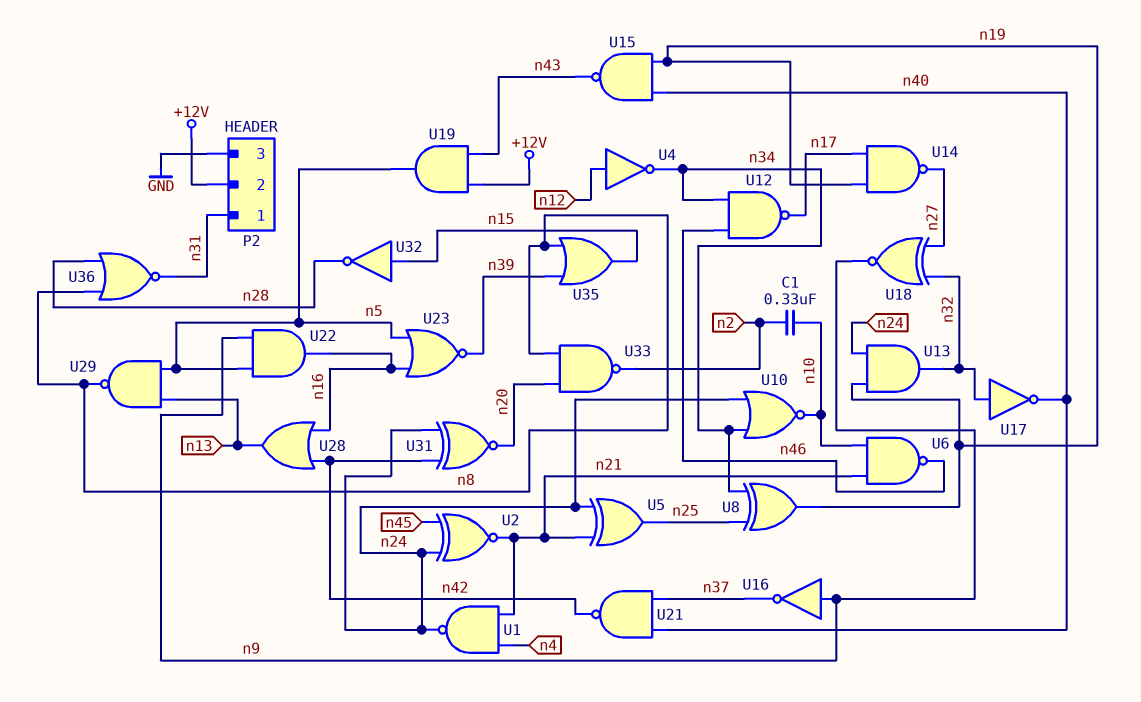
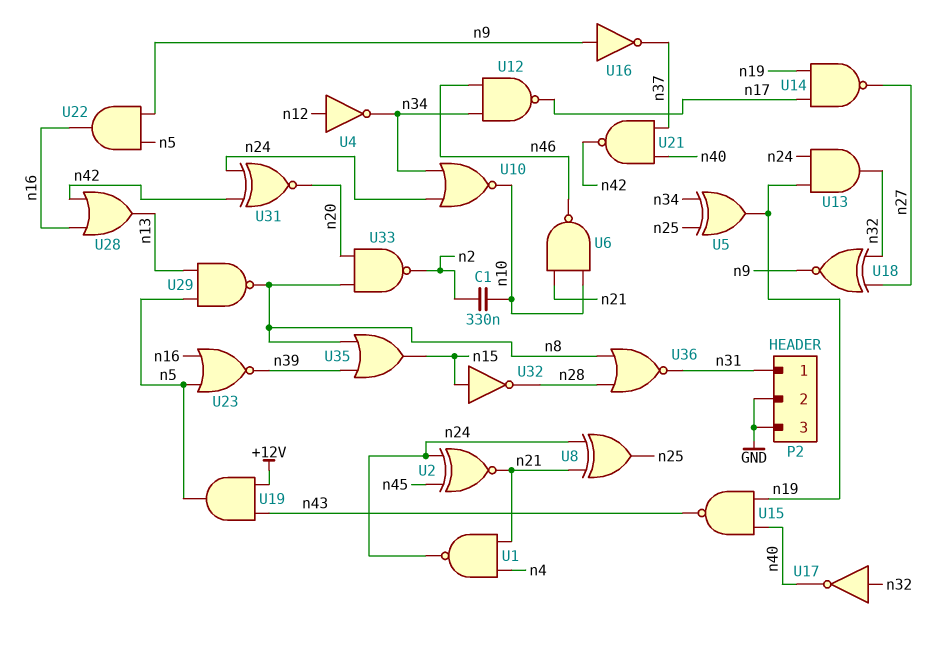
P2 pin 2: +12V -> GND
U5: XOR (in n21, in n24, out n25) -> XOR (in n25, in n34, out n19)
U8: XOR (in n25, in n34, out n19) -> XOR (in n21, in n24, out n25)

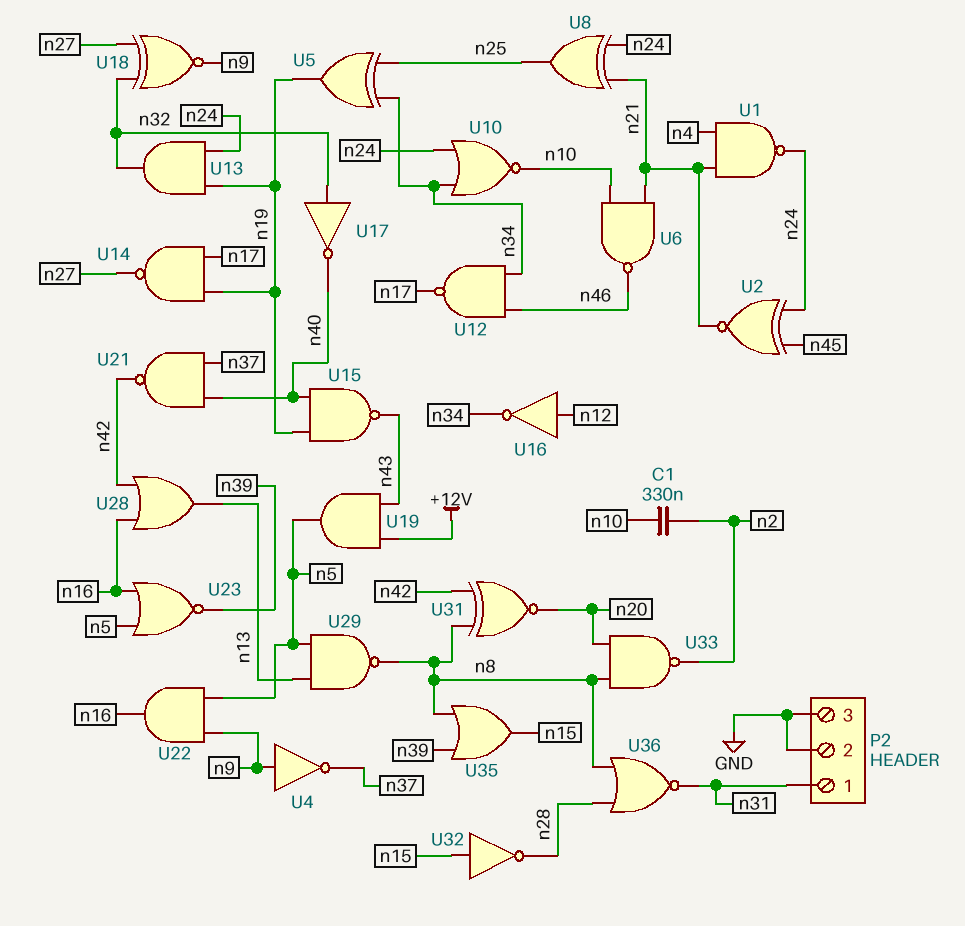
U4: NOT (in n12, out n34) -> NOT (in n9, out n37)
U16: NOT (in n9, out n37) -> NOT (in n12, out n34)
U31: XNOR (in n24, in n42, out n20) -> XNOR (in n8, in n42, out n20)

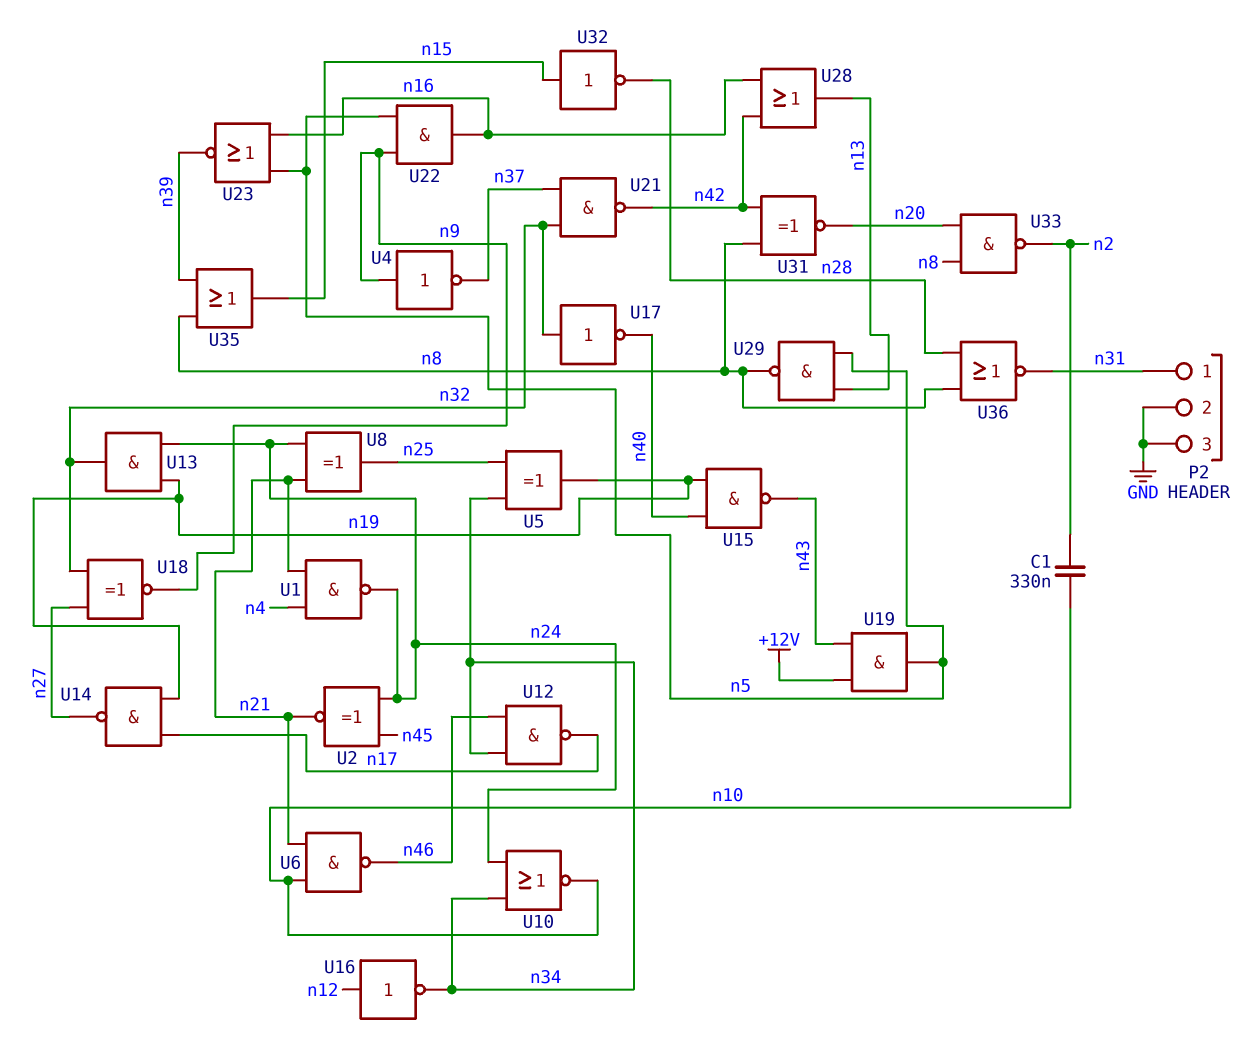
U21: NAND (in n37, in n40, out n42) -> NAND (in n32, in n37, out n42)

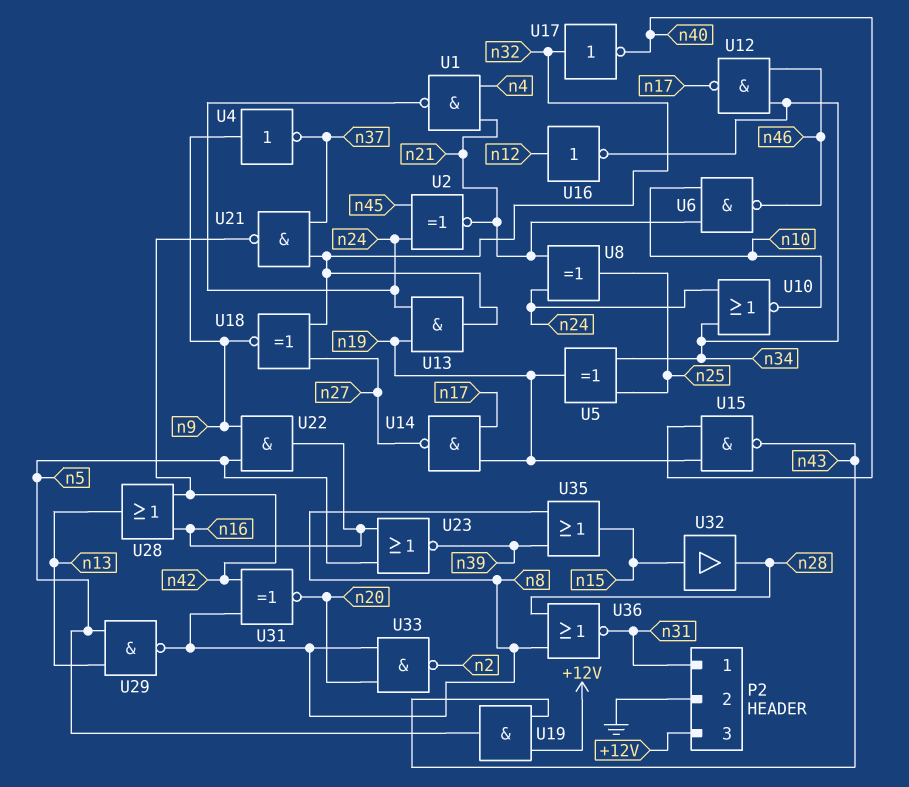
C1: 330nF (n2, n10) -> none
P2 pin 3: GND -> +12V
U32: NOT (in n15, out n28) -> buffer (in n15, out n28)

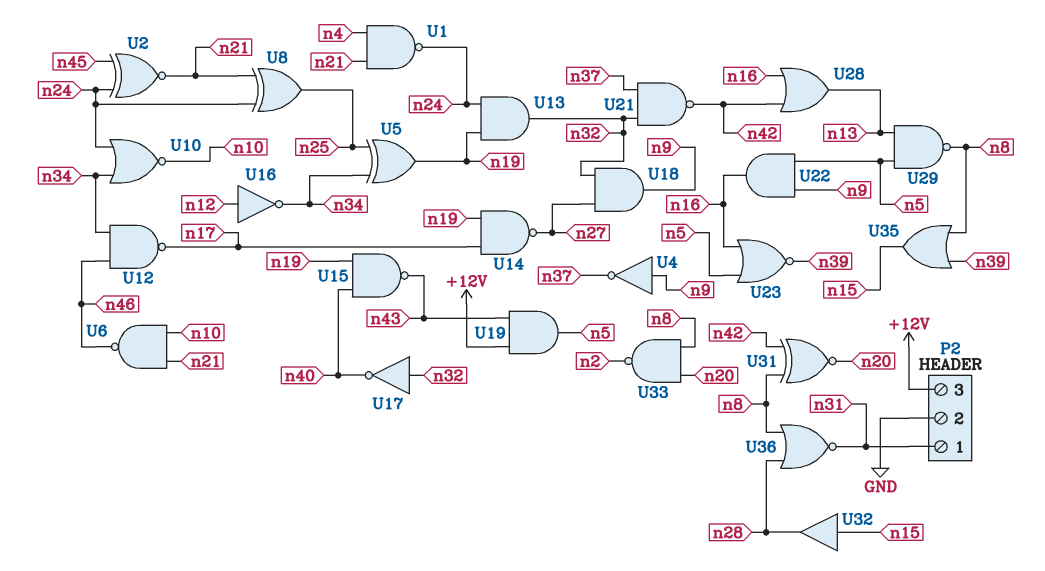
U18: XNOR (in n27, in n32, out n9) -> AND (in n27, in n32, out n9)

